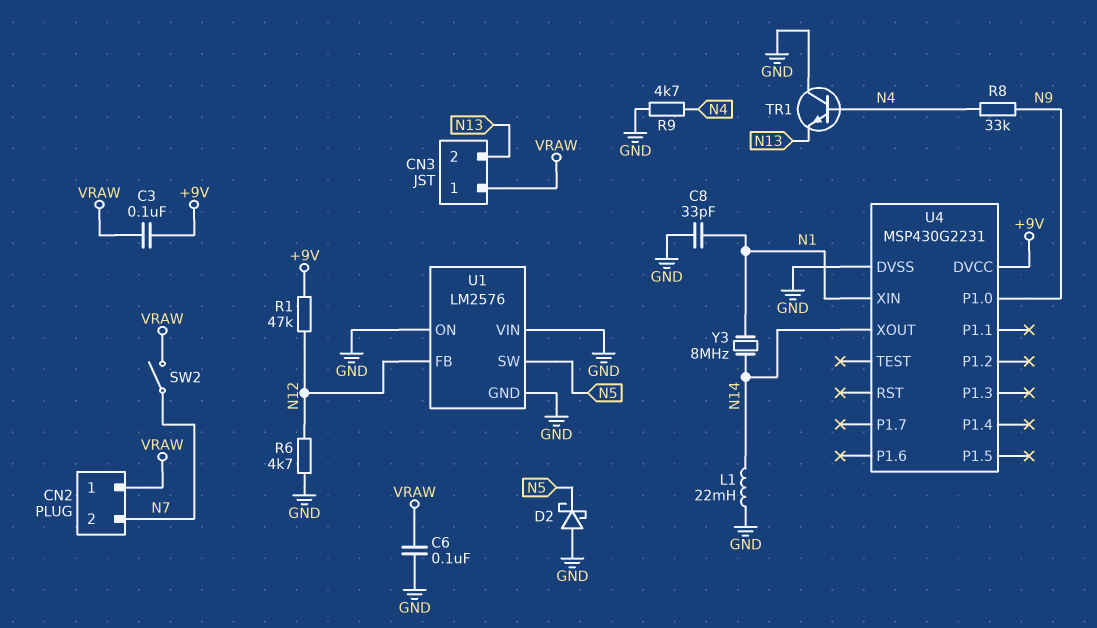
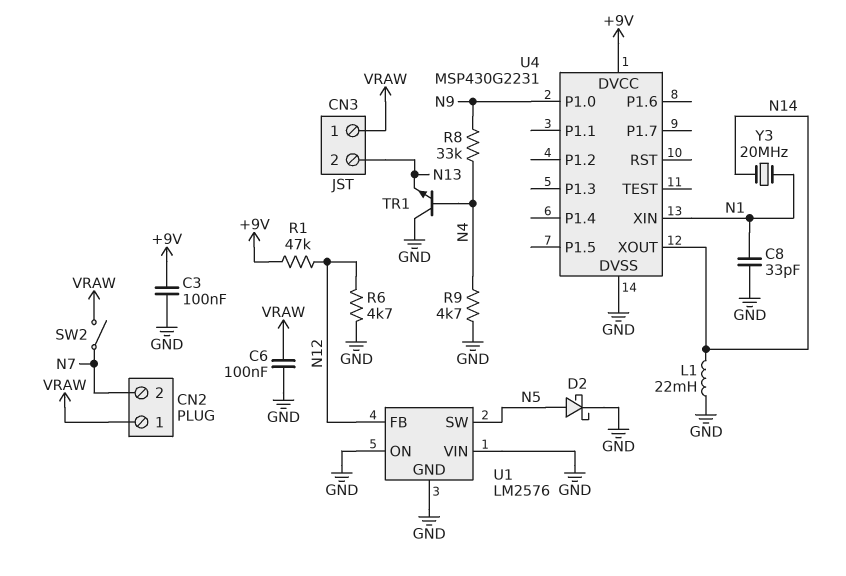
C3: 100nF (+9V, VRAW) -> 100nF (+9V, GND)
D2: schottky (A GND, K N5) -> schottky (A N5, K GND)
Y3: 8MHz (N1, N14) -> 20MHz (N1, N14)

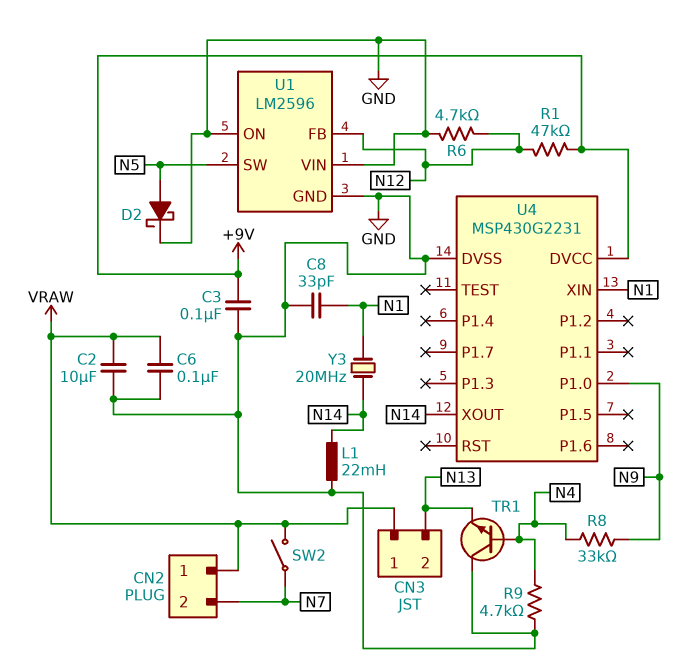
C2: none -> 10uF (GND, VRAW)
U1: LM2576 -> LM2596

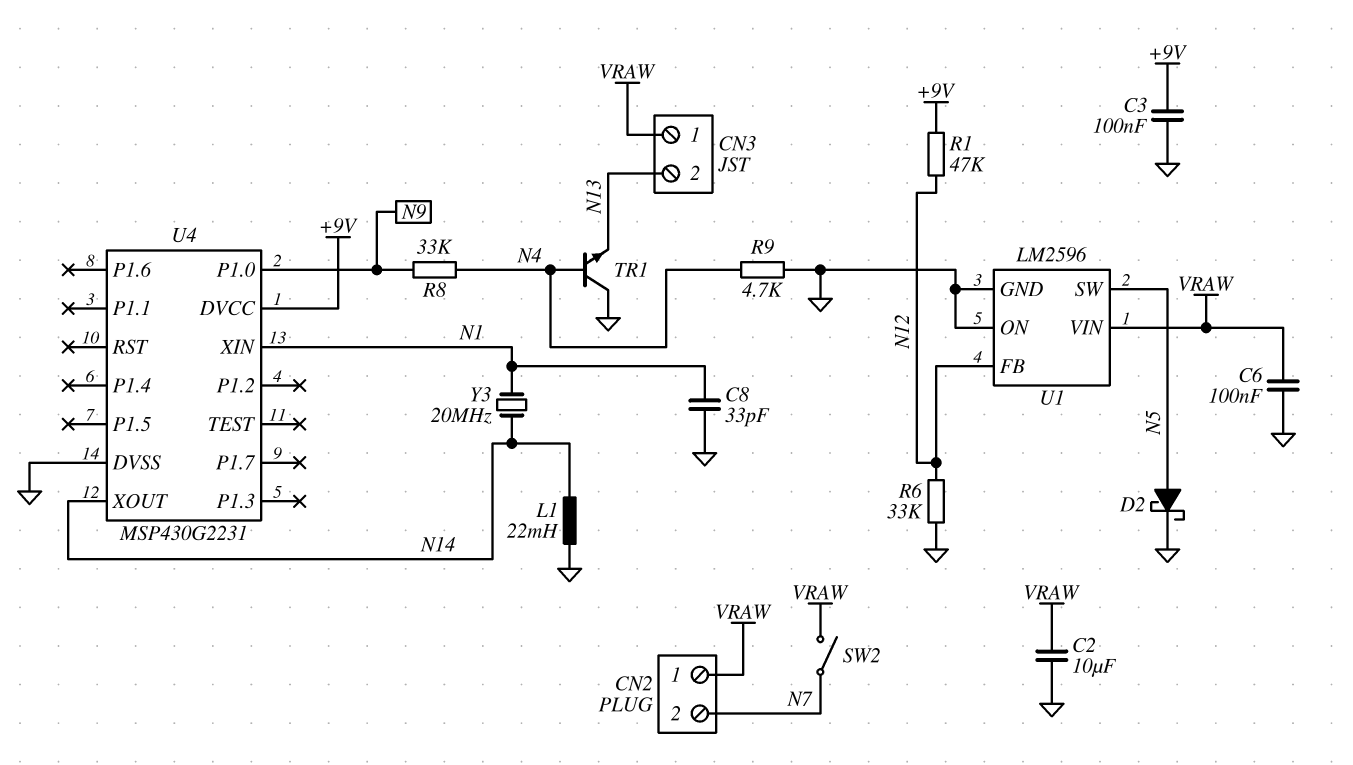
R6: 4.7k (GND, N12) -> 33k (GND, N12)
U1 pin VIN: GND -> VRAW

